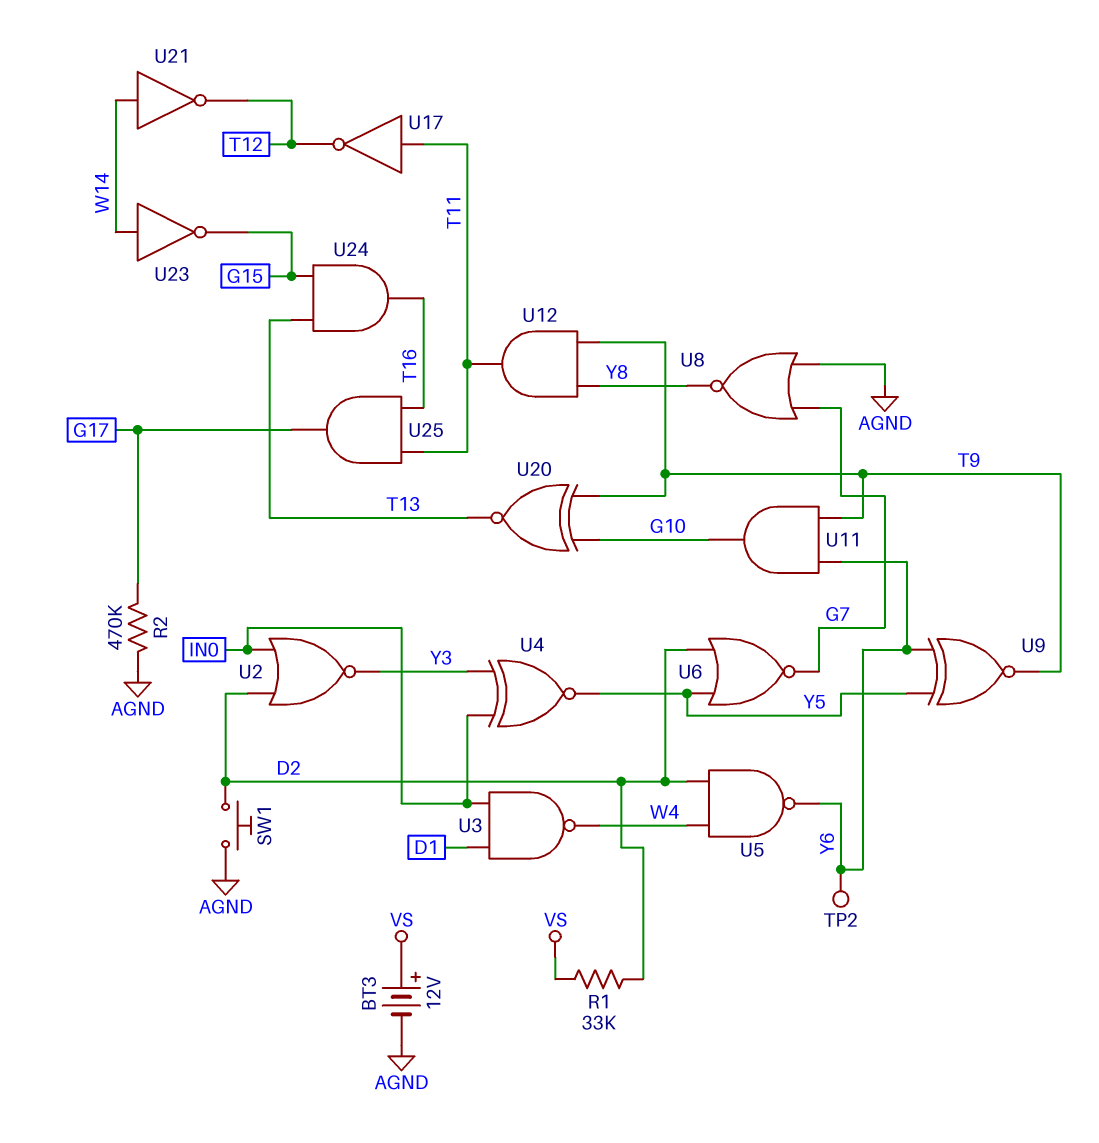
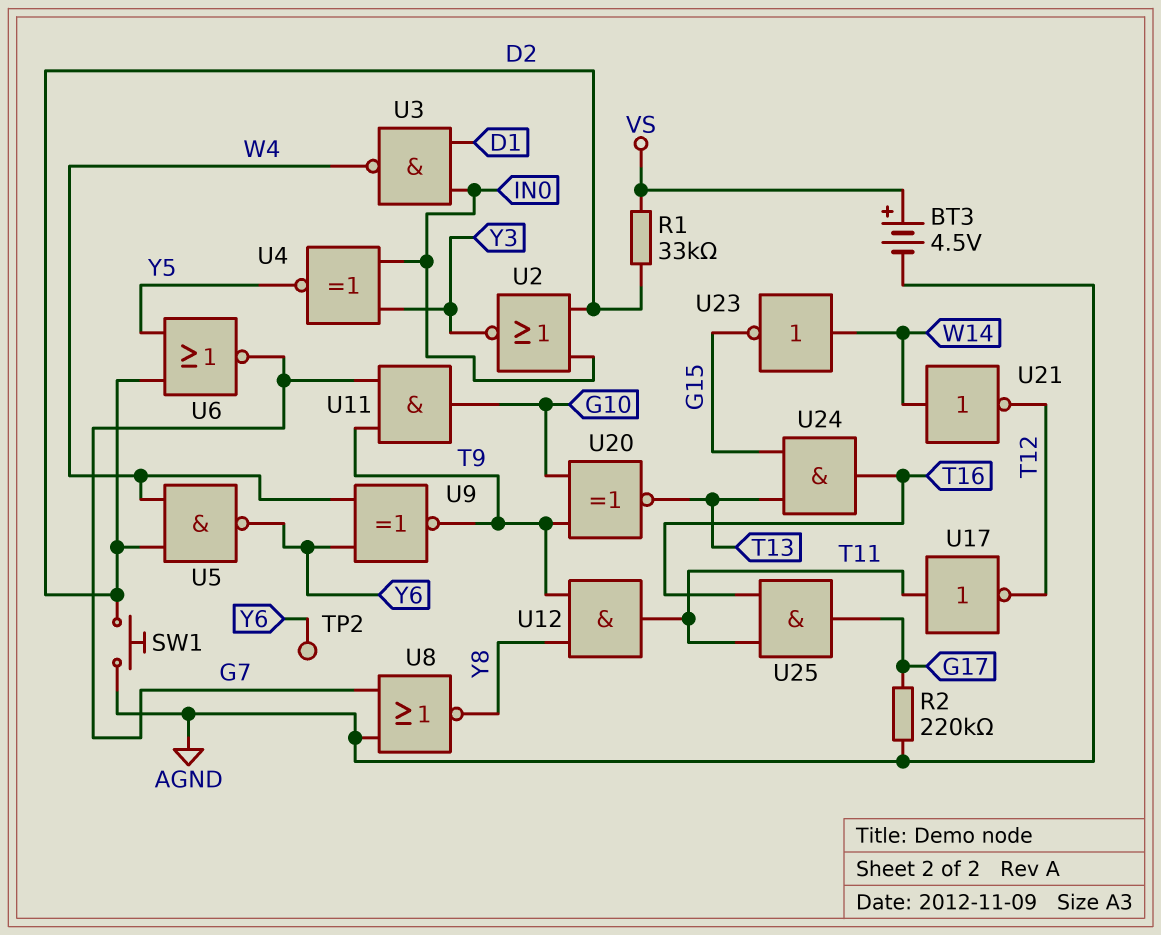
BT3: 12V (plus VS, minus AGND) -> 4.5V (plus VS, minus AGND)
R2: 470k (AGND, G17) -> 220k (AGND, G17)
U9: XNOR (in Y5, in Y6, out T9) -> XNOR (in W4, in Y6, out T9)
U11: AND (in T9, in Y6, out G10) -> AND (in G7, in T9, out G10)

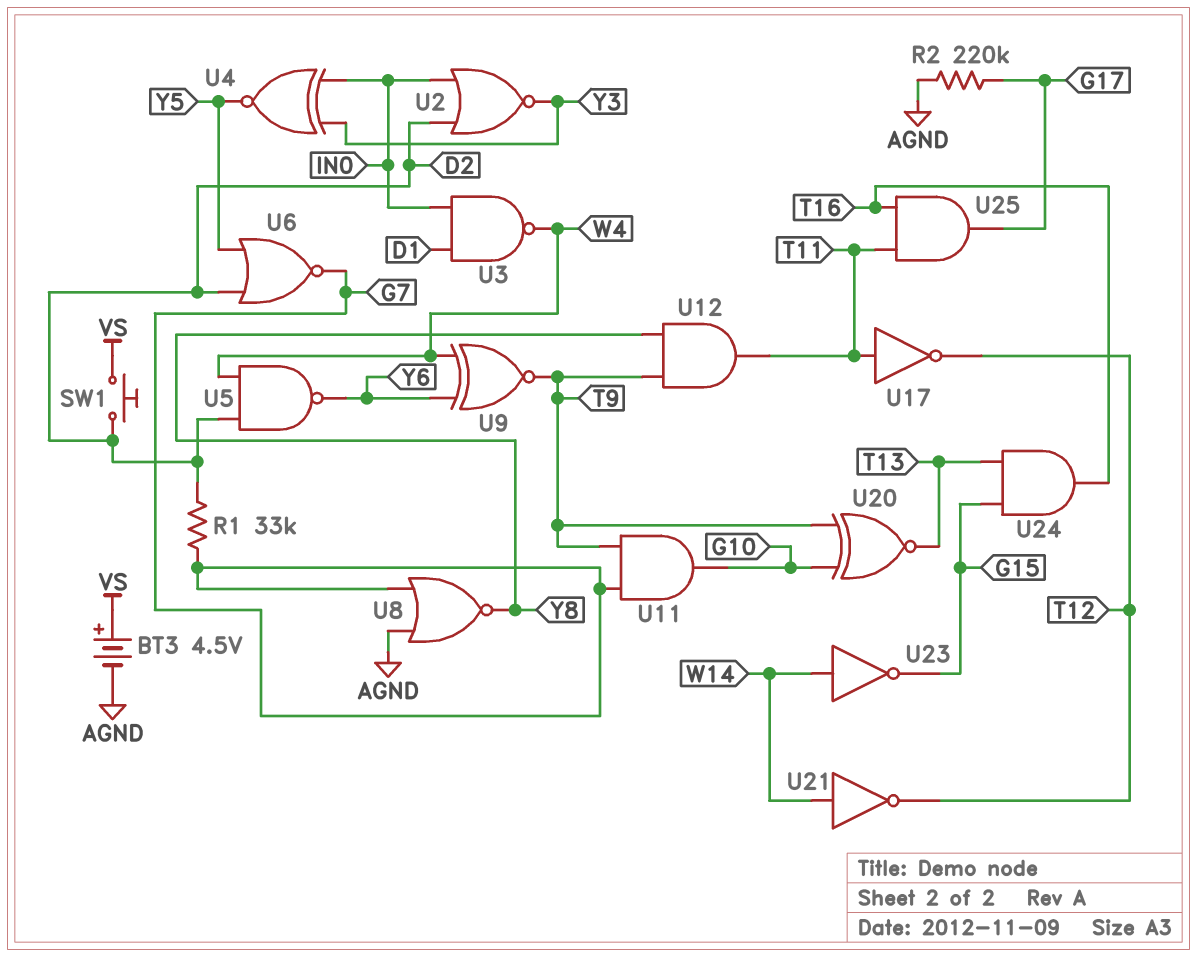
R1: 33k (D2, VS) -> 33k (D2, G7)
SW1: button (AGND, D2) -> button (D2, VS)
TP2: test point (Y6) -> none

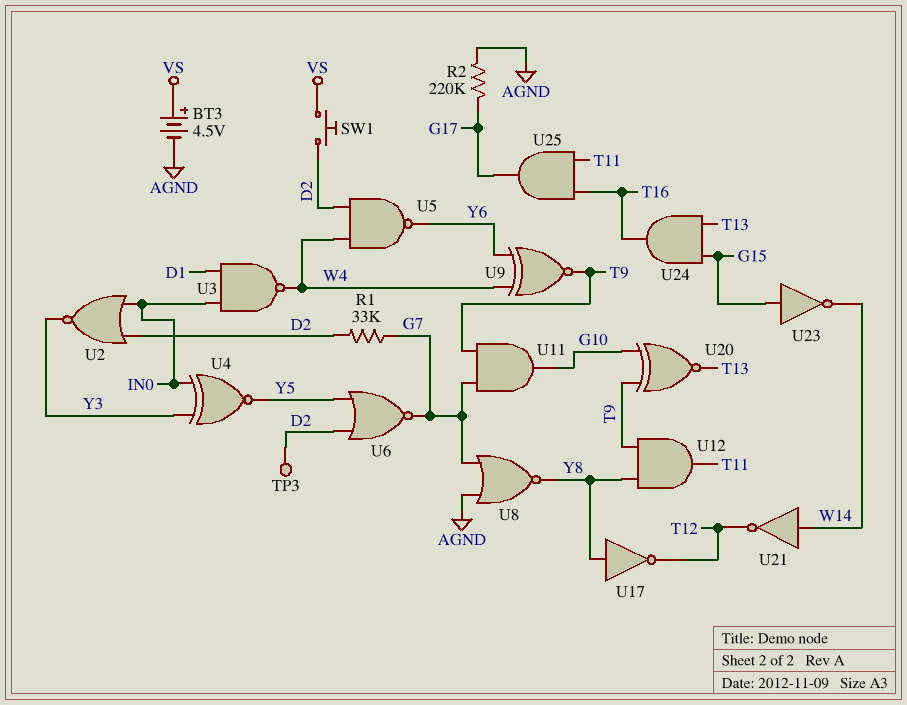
TP3: none -> test point (D2)
U17: NOT (in T11, out T12) -> NOT (in Y8, out T12)
U23: NOT (in W14, out G15) -> NOT (in G15, out W14)

